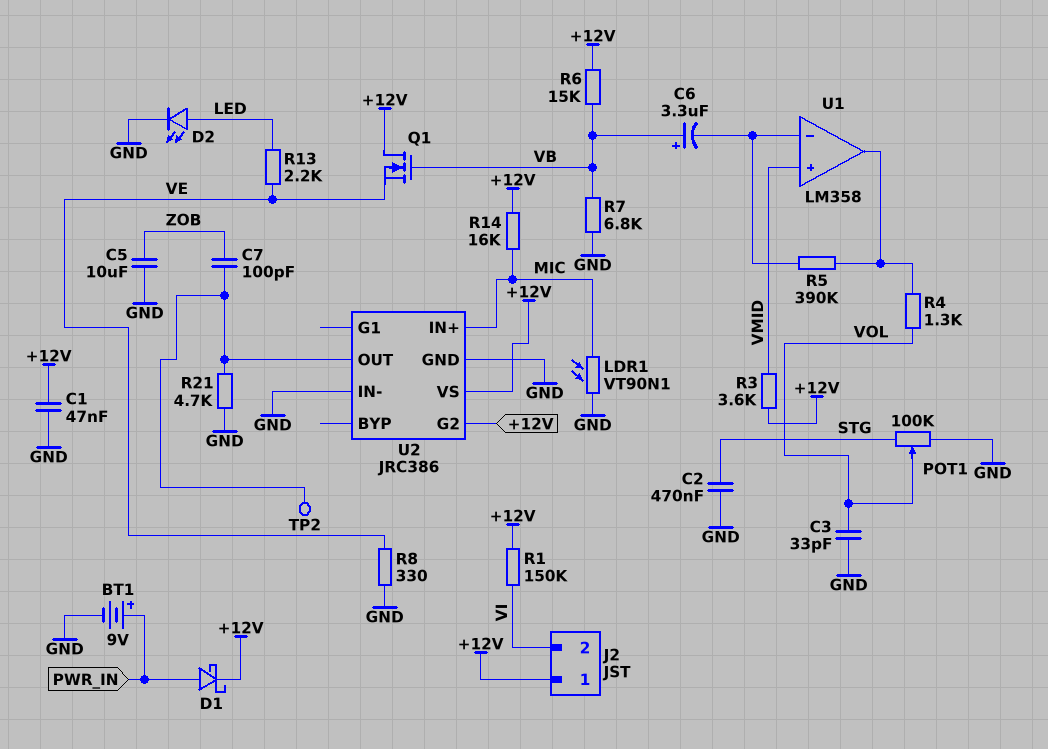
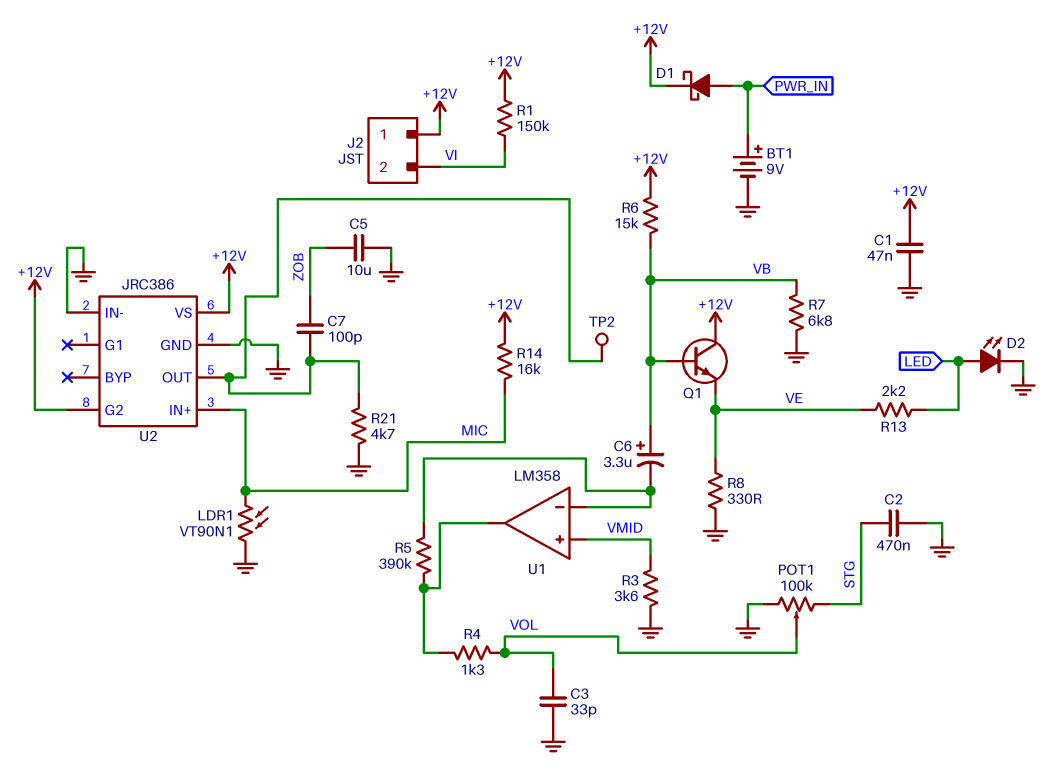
Q1: NMOS (G VB, D +12V, S VE) -> NPN (B VB, C +12V, E VE)
R3: 3.6k (+12V, VMID) -> 3.6k (GND, VMID)

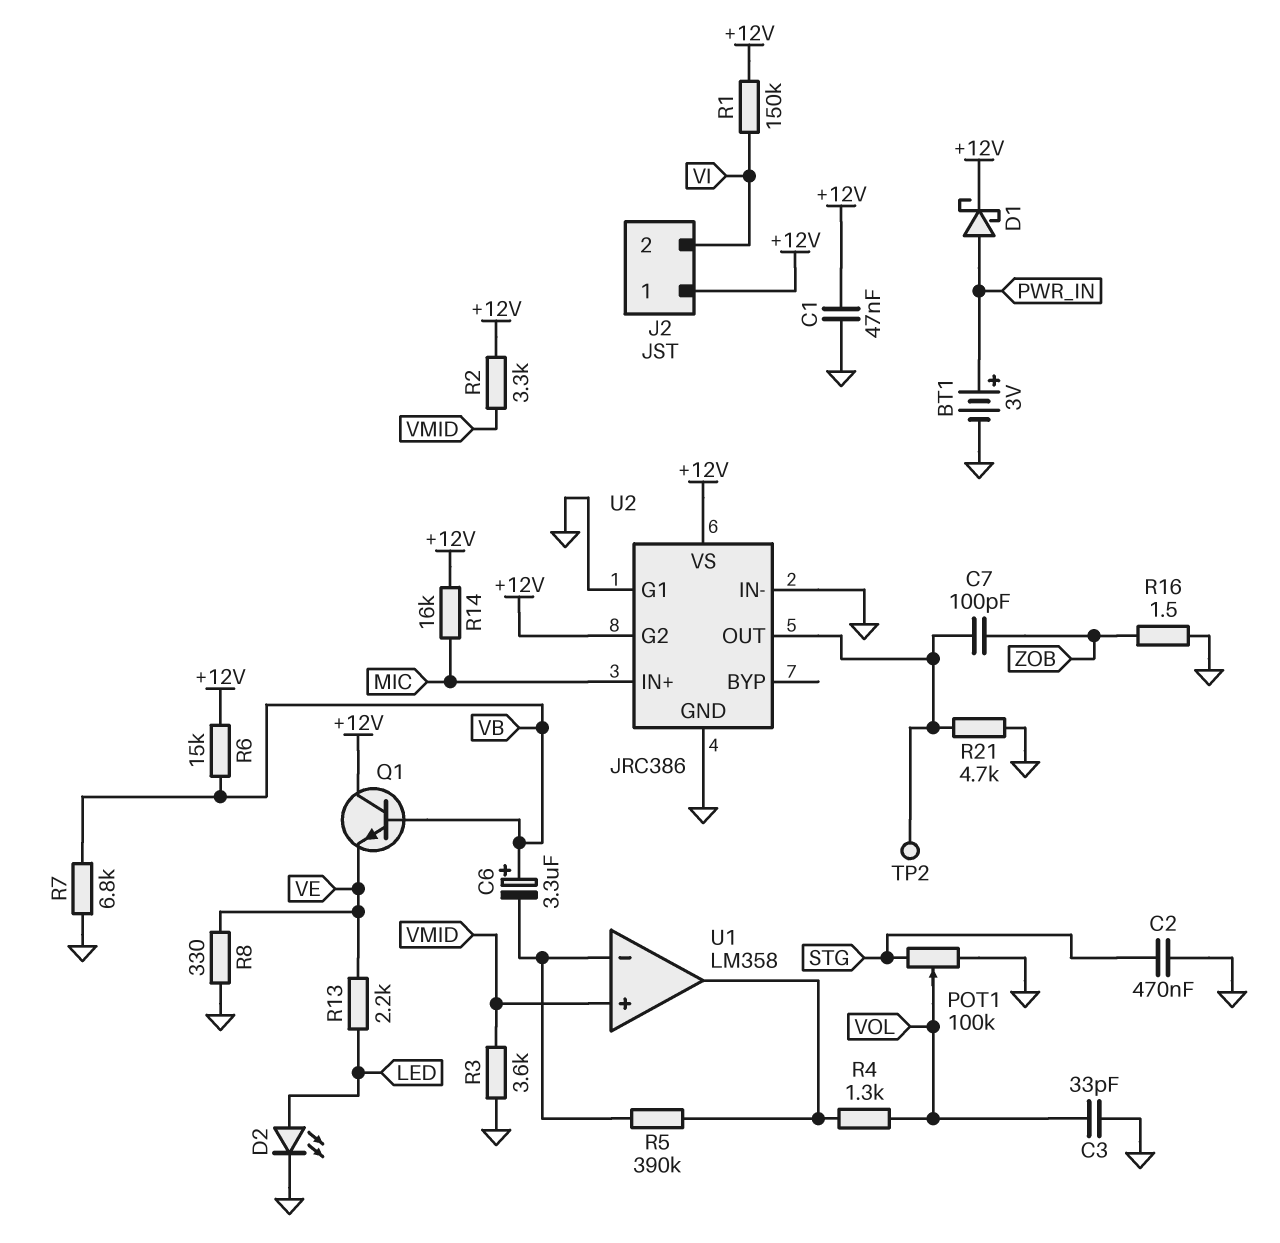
BT1: 9V (plus PWR_IN, minus GND) -> 3V (plus PWR_IN, minus GND)
C5: 10uF (GND, ZOB) -> none
LDR1: VT90N1 (GND, MIC) -> none
R2: none -> 3.3k (+12V, VMID)
R16: none -> 1.5 (GND, ZOB)
U2 pin G1: none -> GND

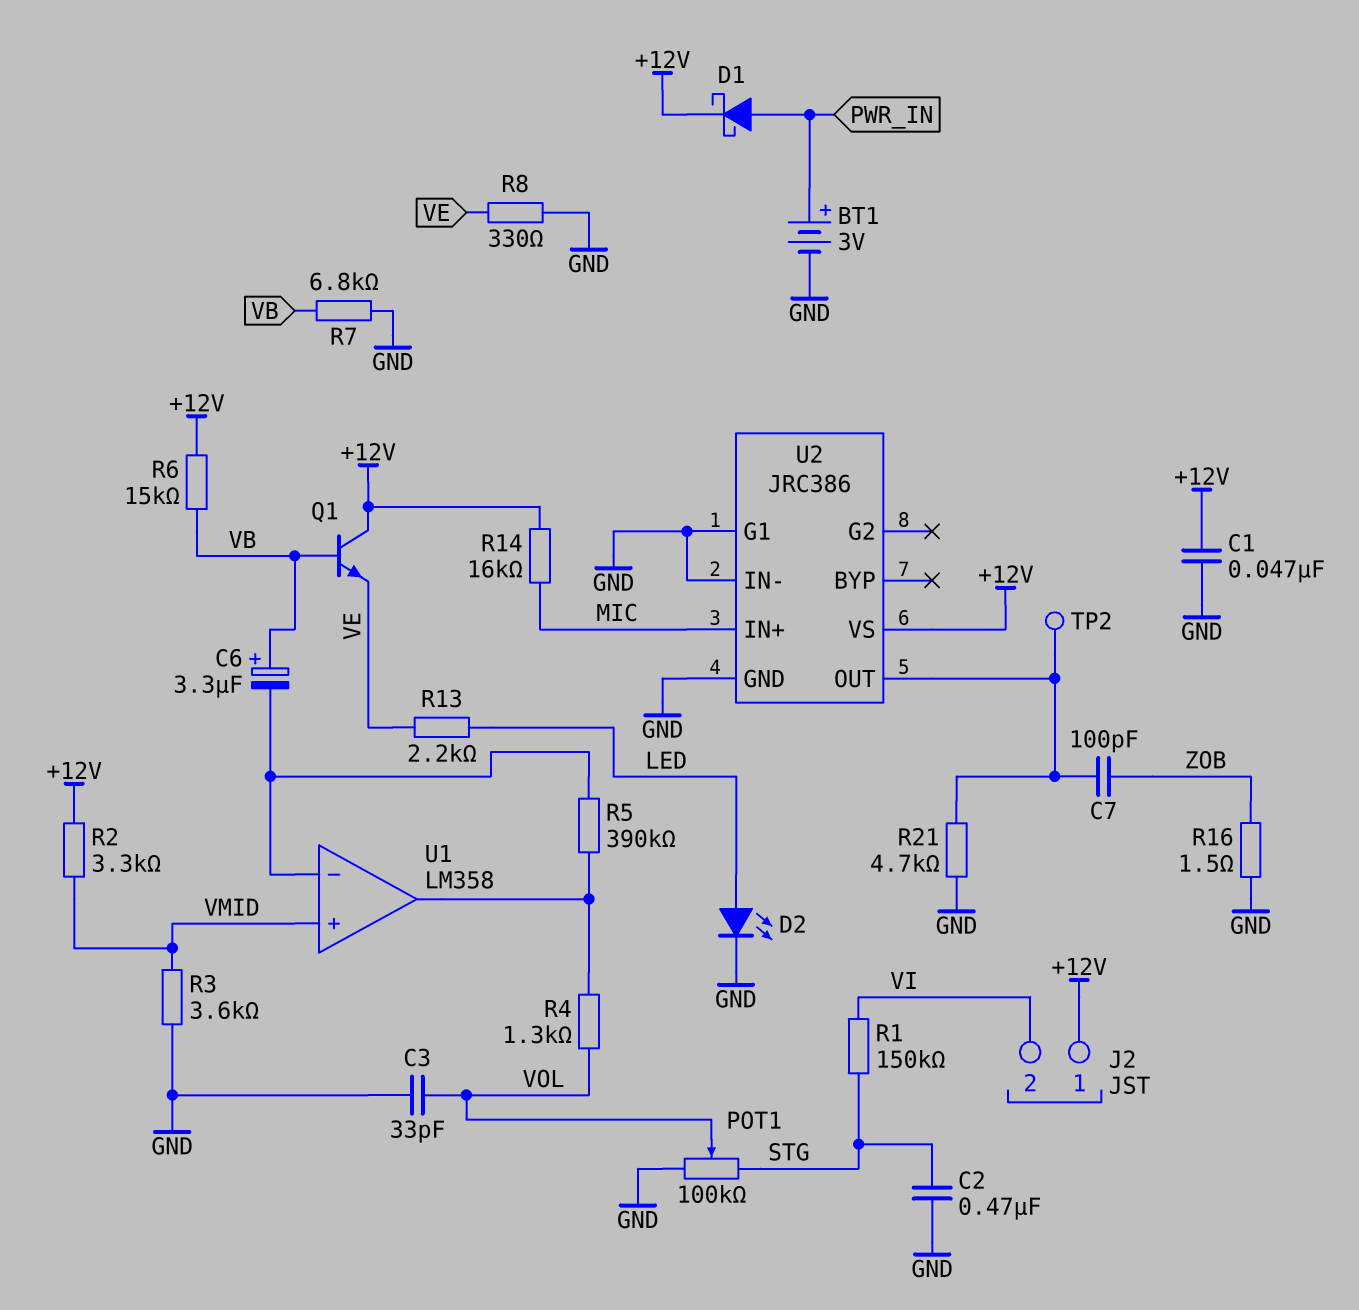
R1: 150k (+12V, VI) -> 150k (STG, VI)
U2 pin G2: +12V -> none

